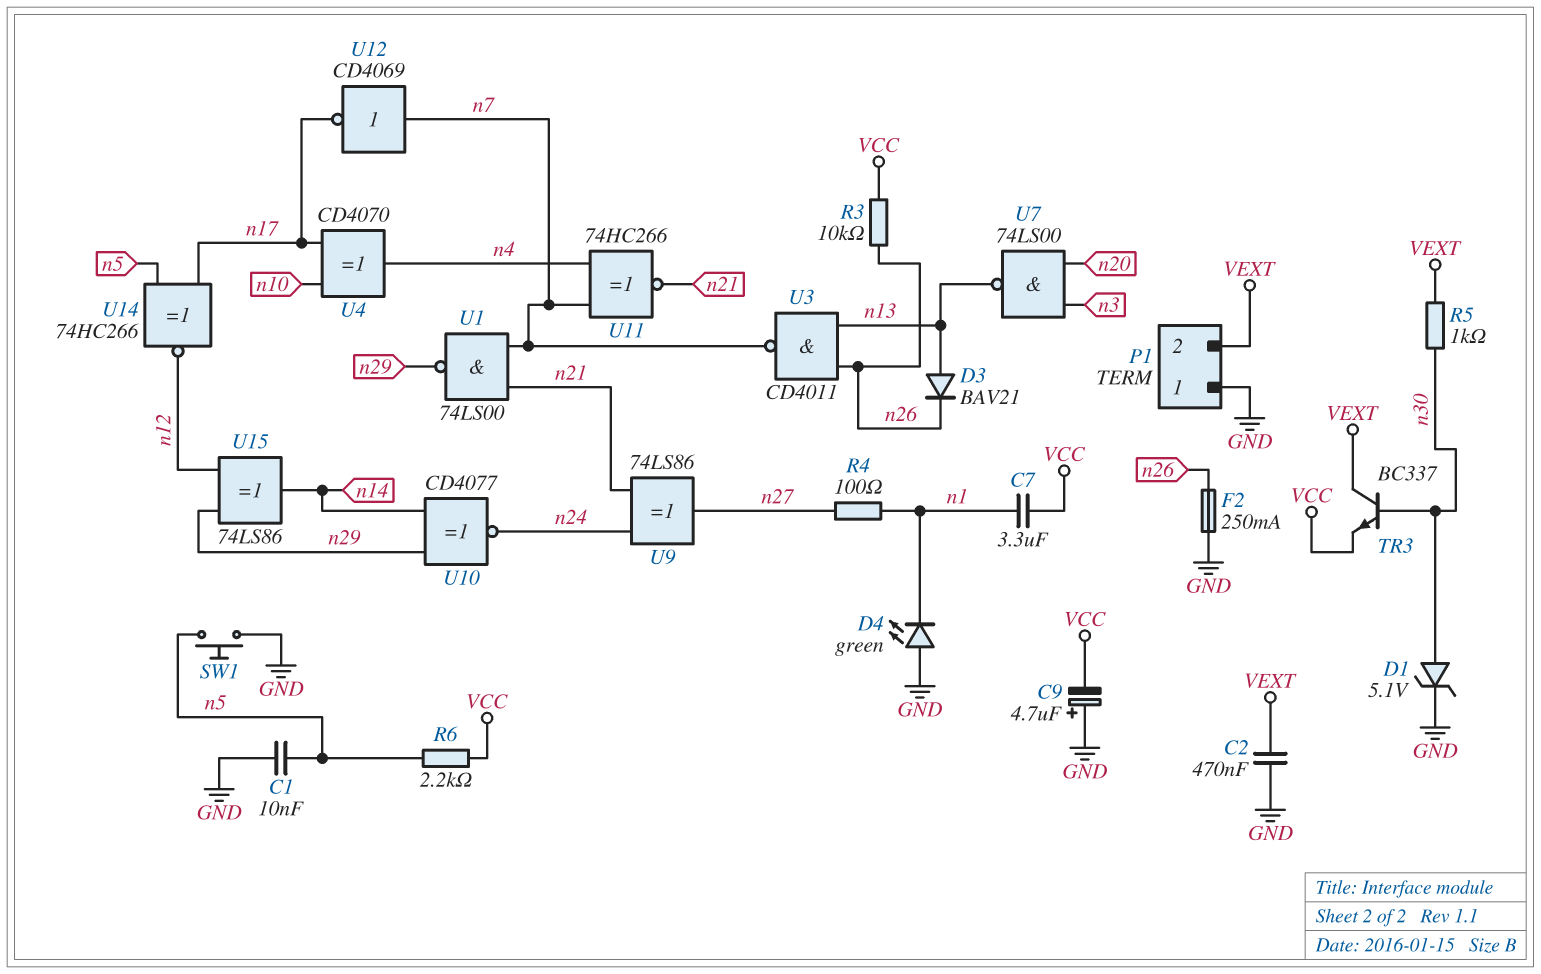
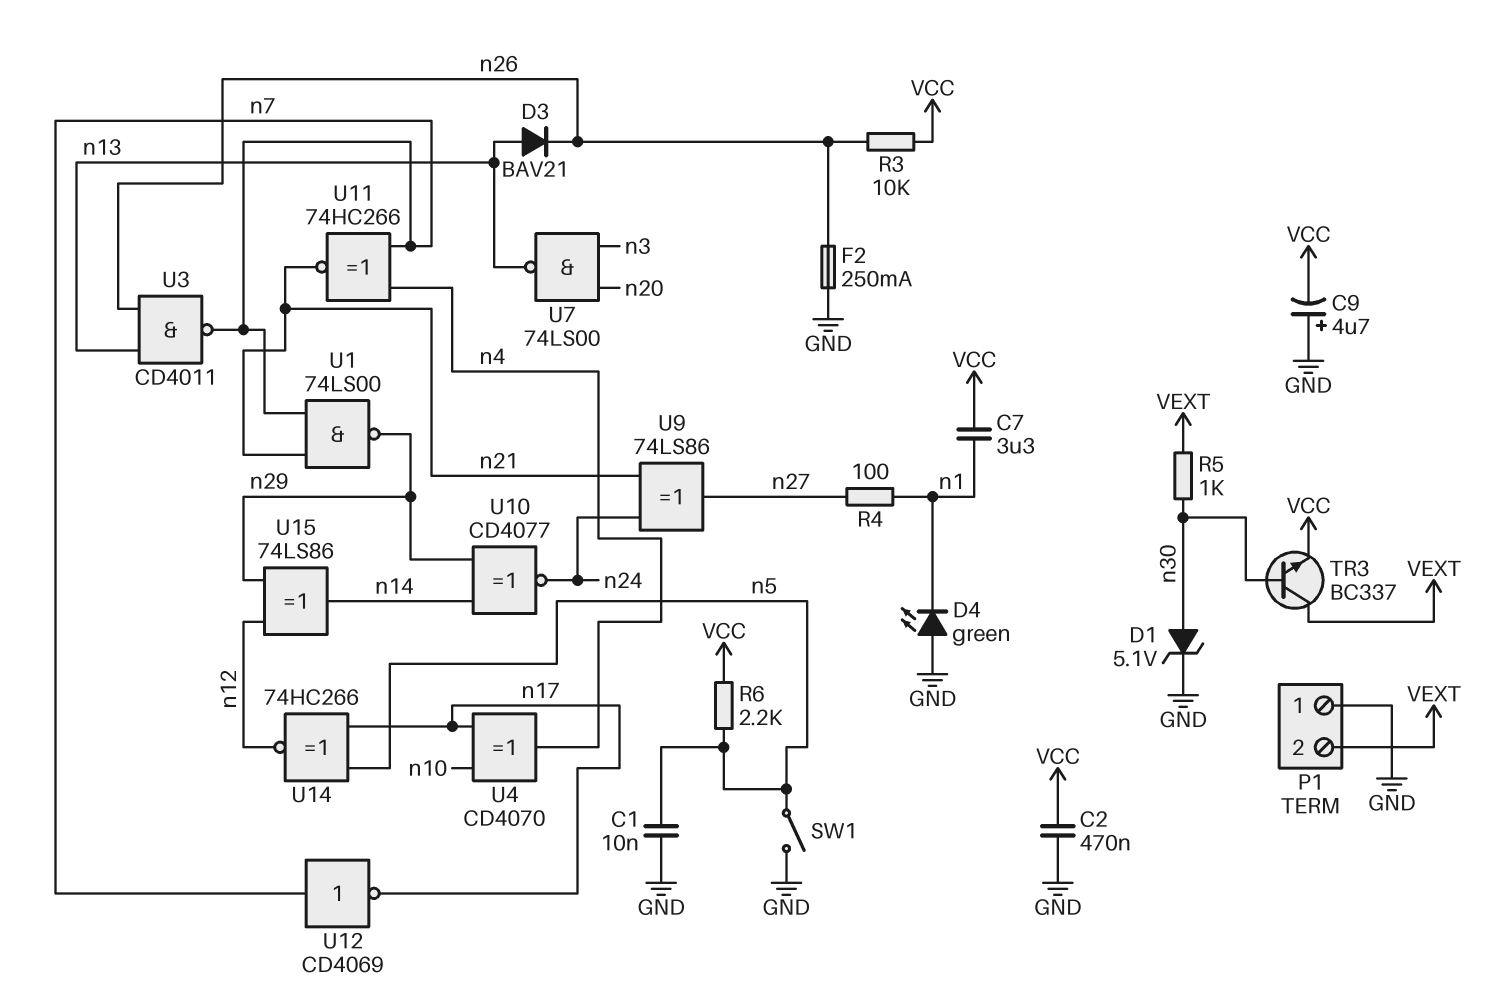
C2: 470nF (GND, VEXT) -> 470nF (GND, VCC)
SW1: button (GND, n5) -> switch (GND, n5)

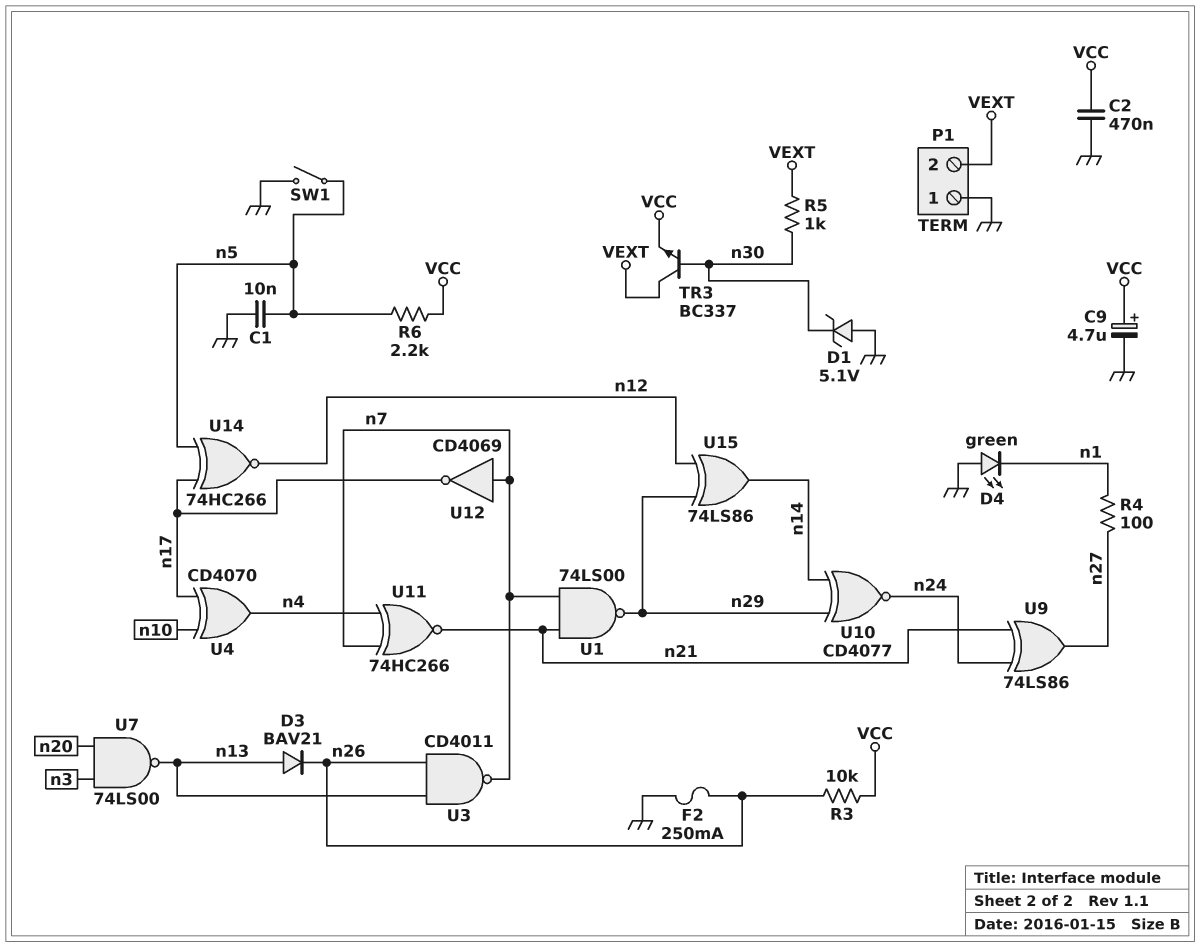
C7: 3.3uF (VCC, n1) -> none
C9: 4.7uF (plus GND, minus VCC) -> 4.7uF (plus VCC, minus GND)
D1: zener 5.1V (A n30, K GND) -> zener 5.1V (A GND, K n30)

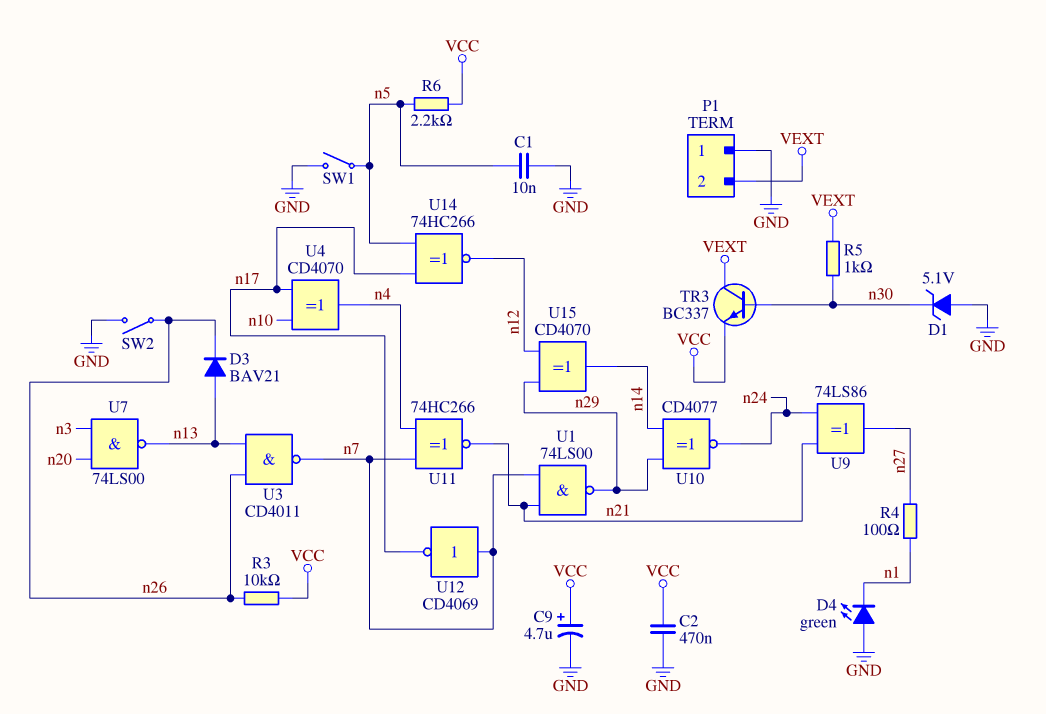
F2: 250mA (GND, n26) -> none
SW2: none -> switch (GND, n26)
U15: XOR 74LS86 (in n12, in n29, out n14) -> XOR CD4070 (in n12, in n29, out n14)

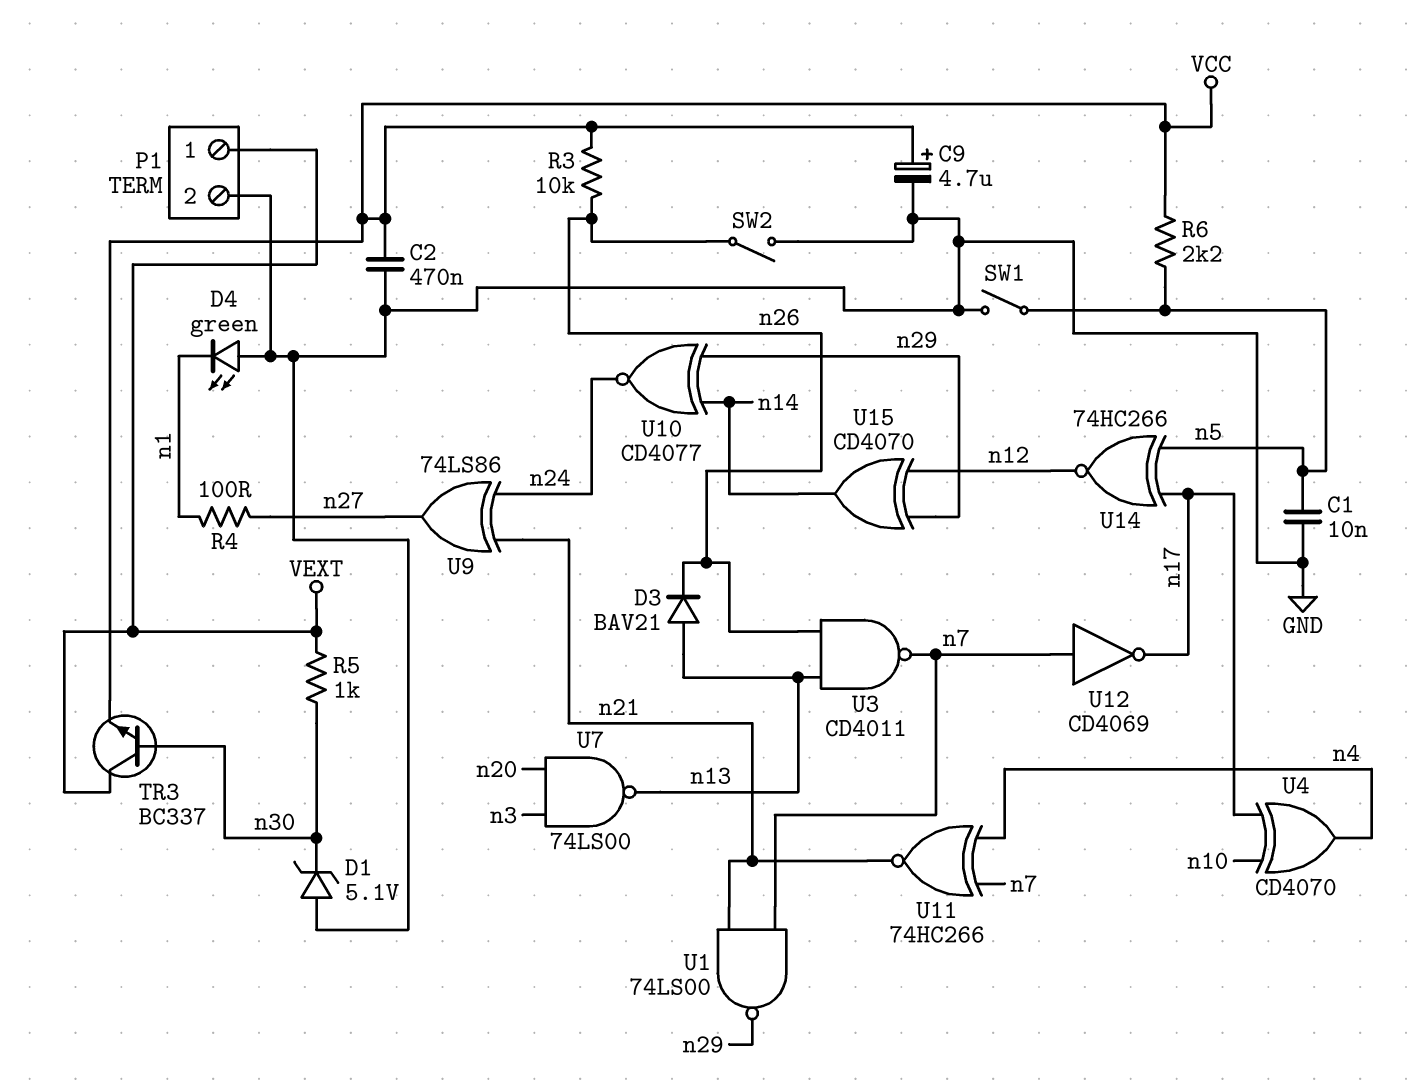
P1 pin 1: GND -> VEXT
P1 pin 2: VEXT -> GND

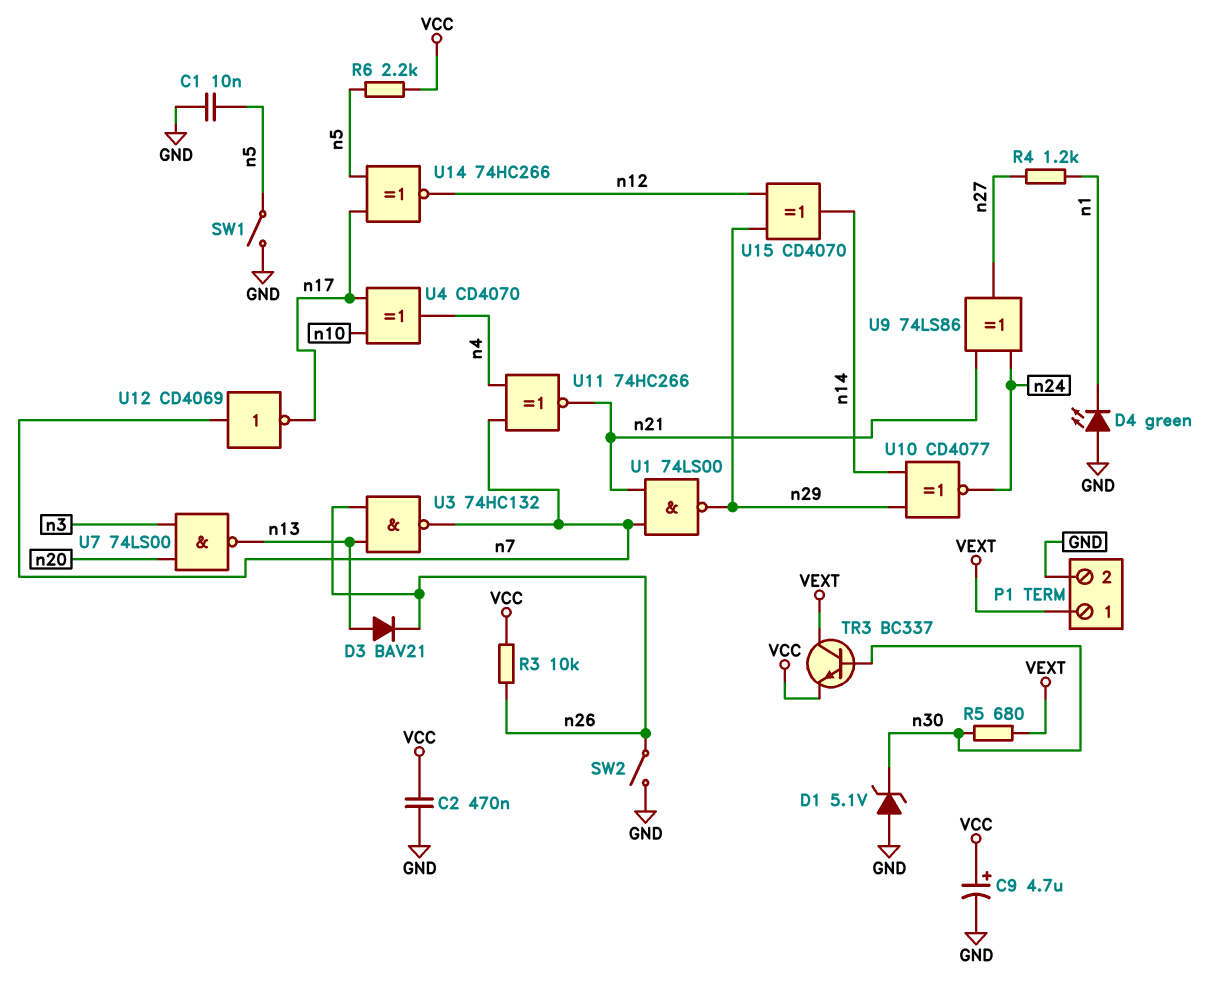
R4: 100 (n1, n27) -> 1.2k (n1, n27)
R5: 1k (VEXT, n30) -> 680 (VEXT, n30)
U3: NAND CD4011 (in n13, in n26, out n7) -> NAND 74HC132 (in n13, in n26, out n7)

